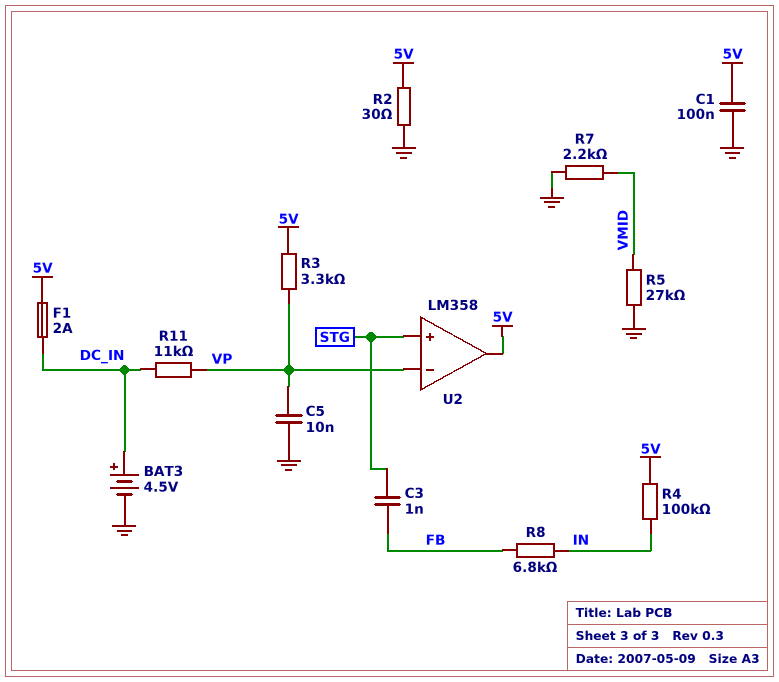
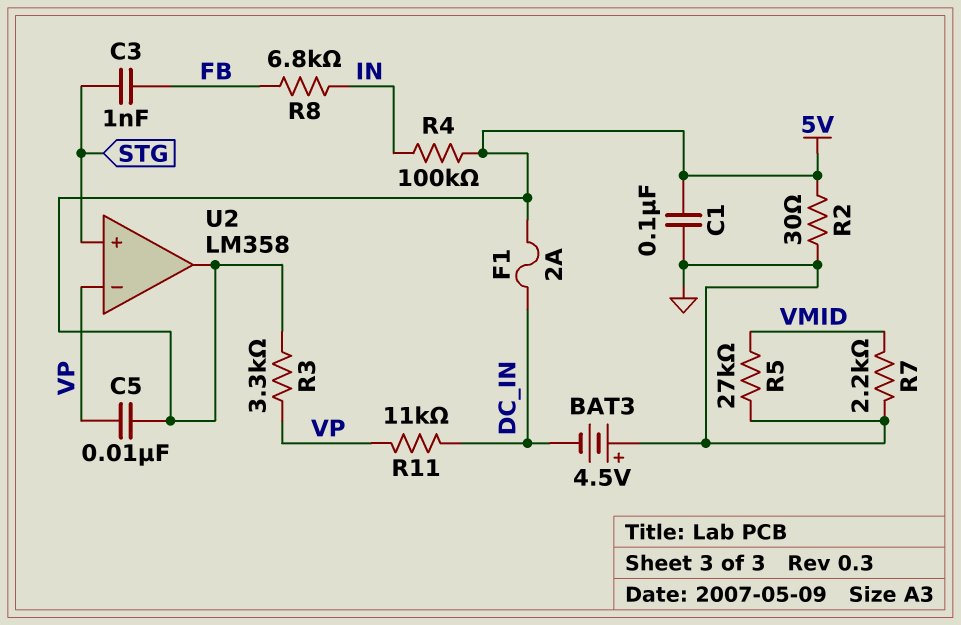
BAT3: 4.5V (plus DC_IN, minus GND) -> 4.5V (plus GND, minus DC_IN)
C5: 10nF (GND, VP) -> 10nF (5V, VP)

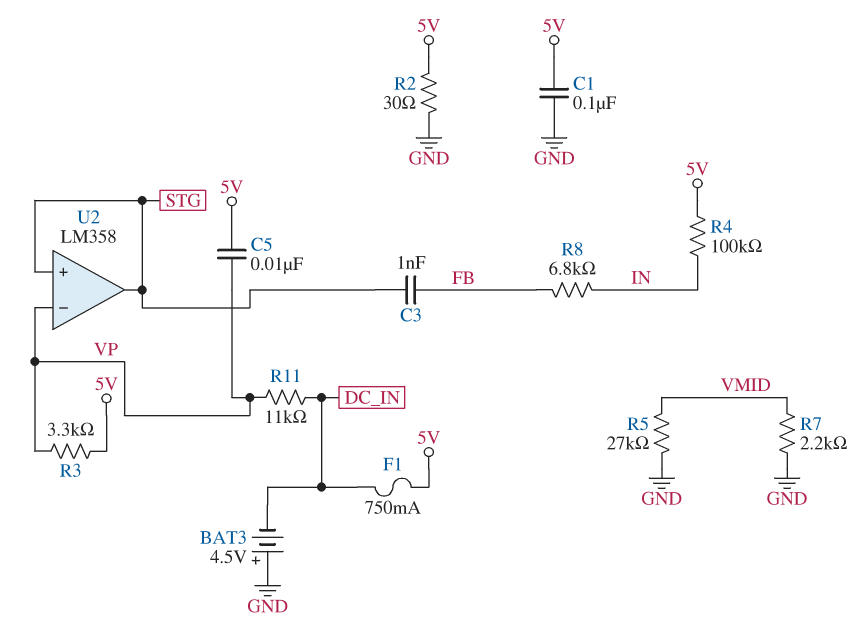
F1: 2A (5V, DC_IN) -> 750mA (5V, DC_IN)
U2 pin out: 5V -> STG

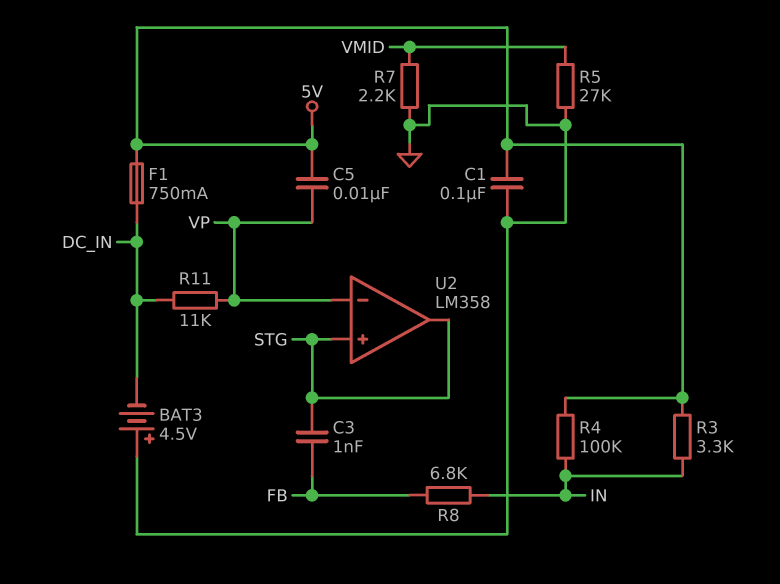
R2: 30 (5V, GND) -> none
R3: 3.3k (5V, VP) -> 3.3k (5V, IN)

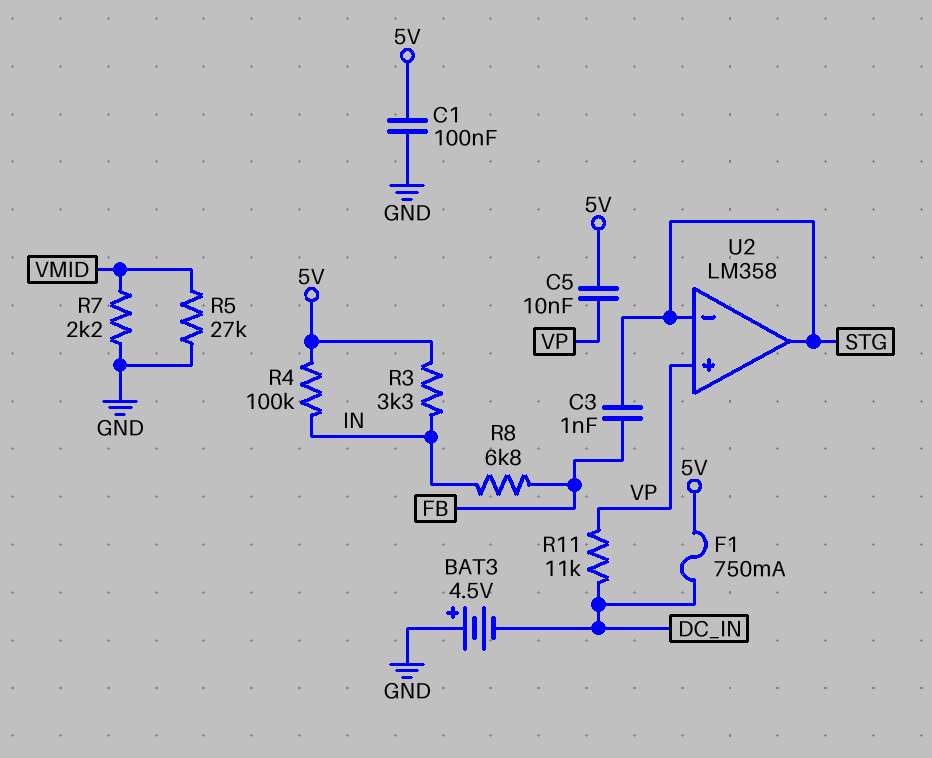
U2 pin in+: STG -> VP
U2 pin in-: VP -> STG

